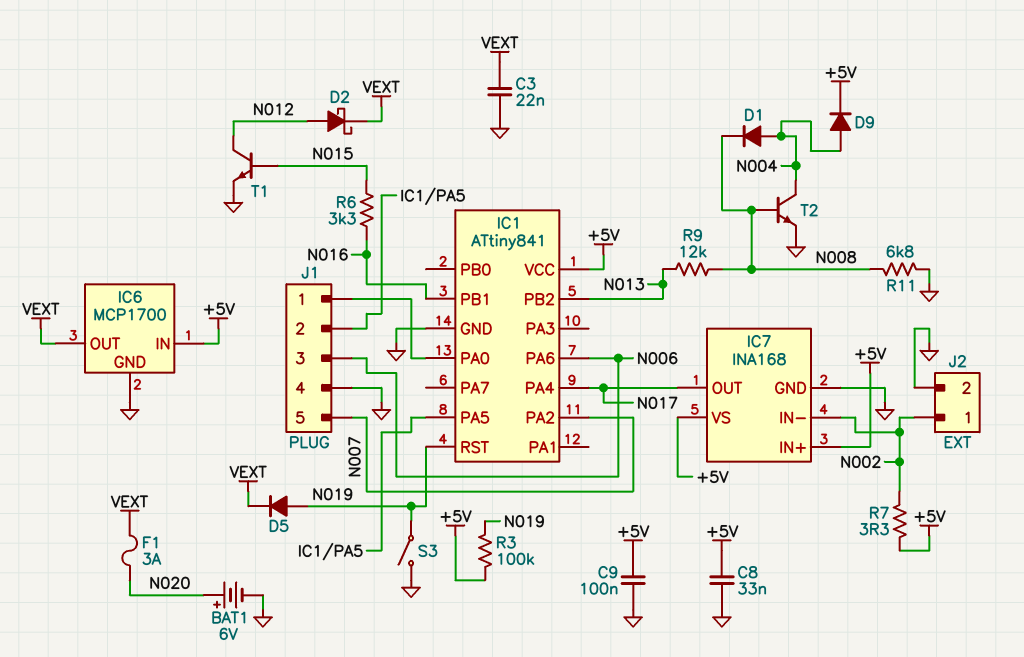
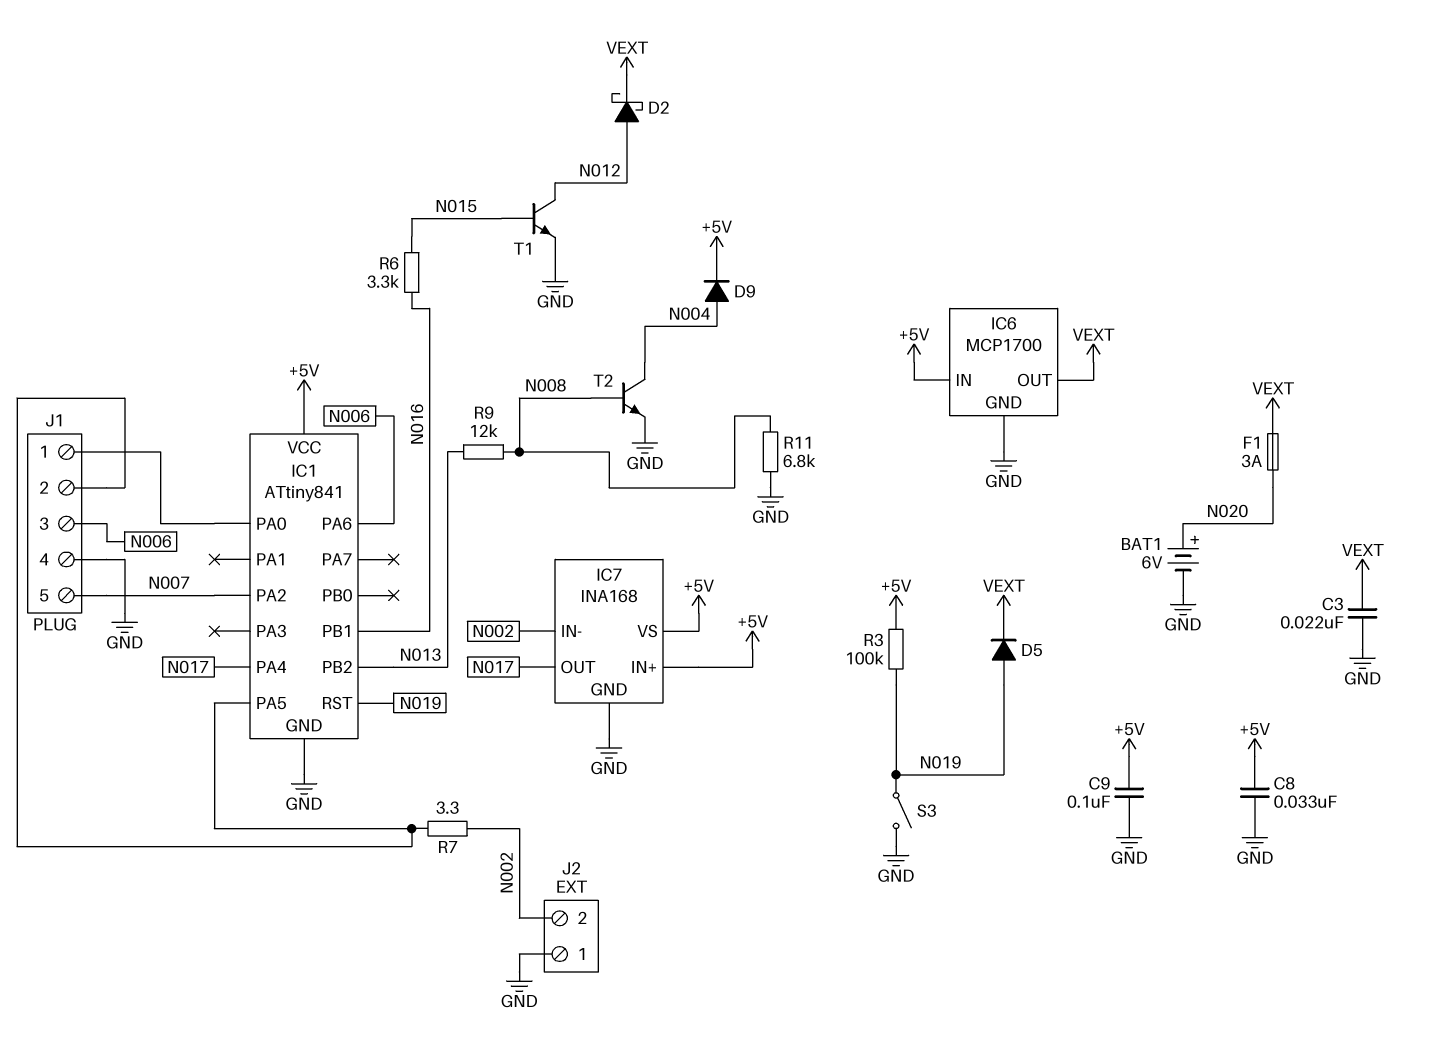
D1: diode (A N004, K N008) -> none
J2 pin 1: N002 -> GND
J2 pin 2: GND -> N002
R7: 3.3 (+5V, N002) -> 3.3 (IC1/PA5, N002)

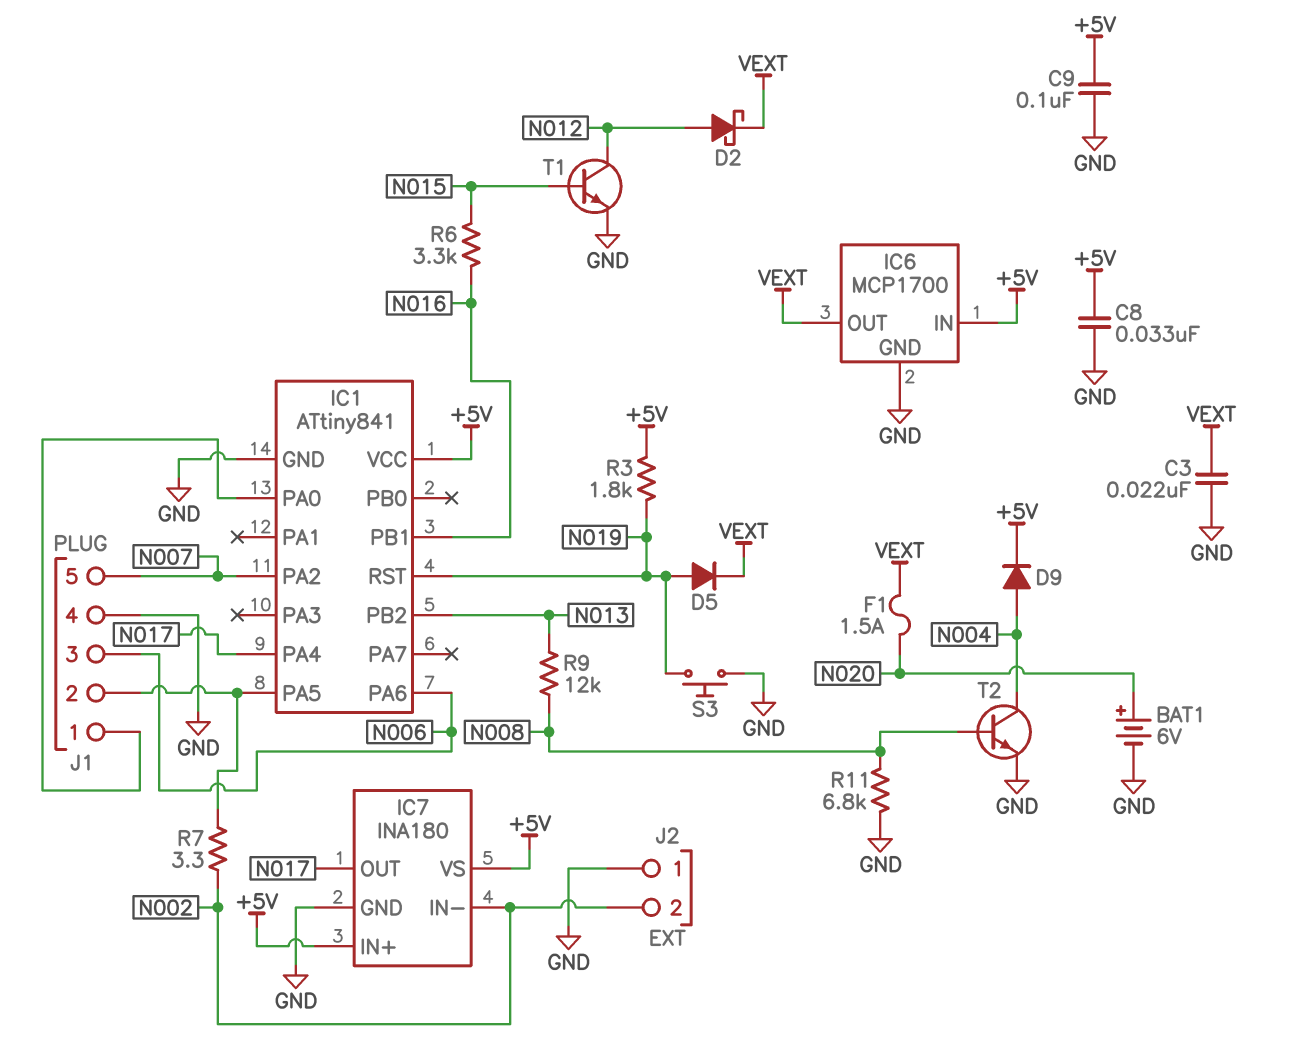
F1: 3A (N020, VEXT) -> 1.5A (N020, VEXT)
IC7: INA168 -> INA180
R3: 100k (+5V, N019) -> 1.8k (+5V, N019)
S3: switch (GND, N019) -> button (GND, N019)

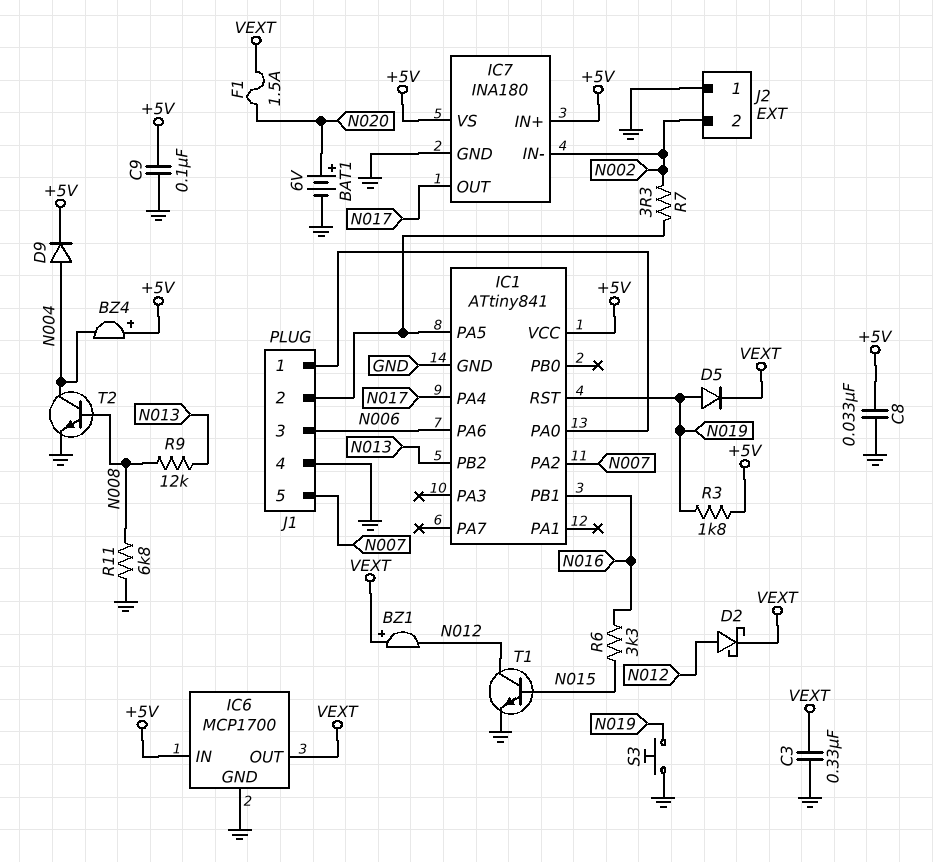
BZ1: none -> buzzer (plus VEXT, minus N012)
BZ4: none -> buzzer (plus +5V, minus N004)
C3: 22nF (GND, VEXT) -> 330nF (GND, VEXT)

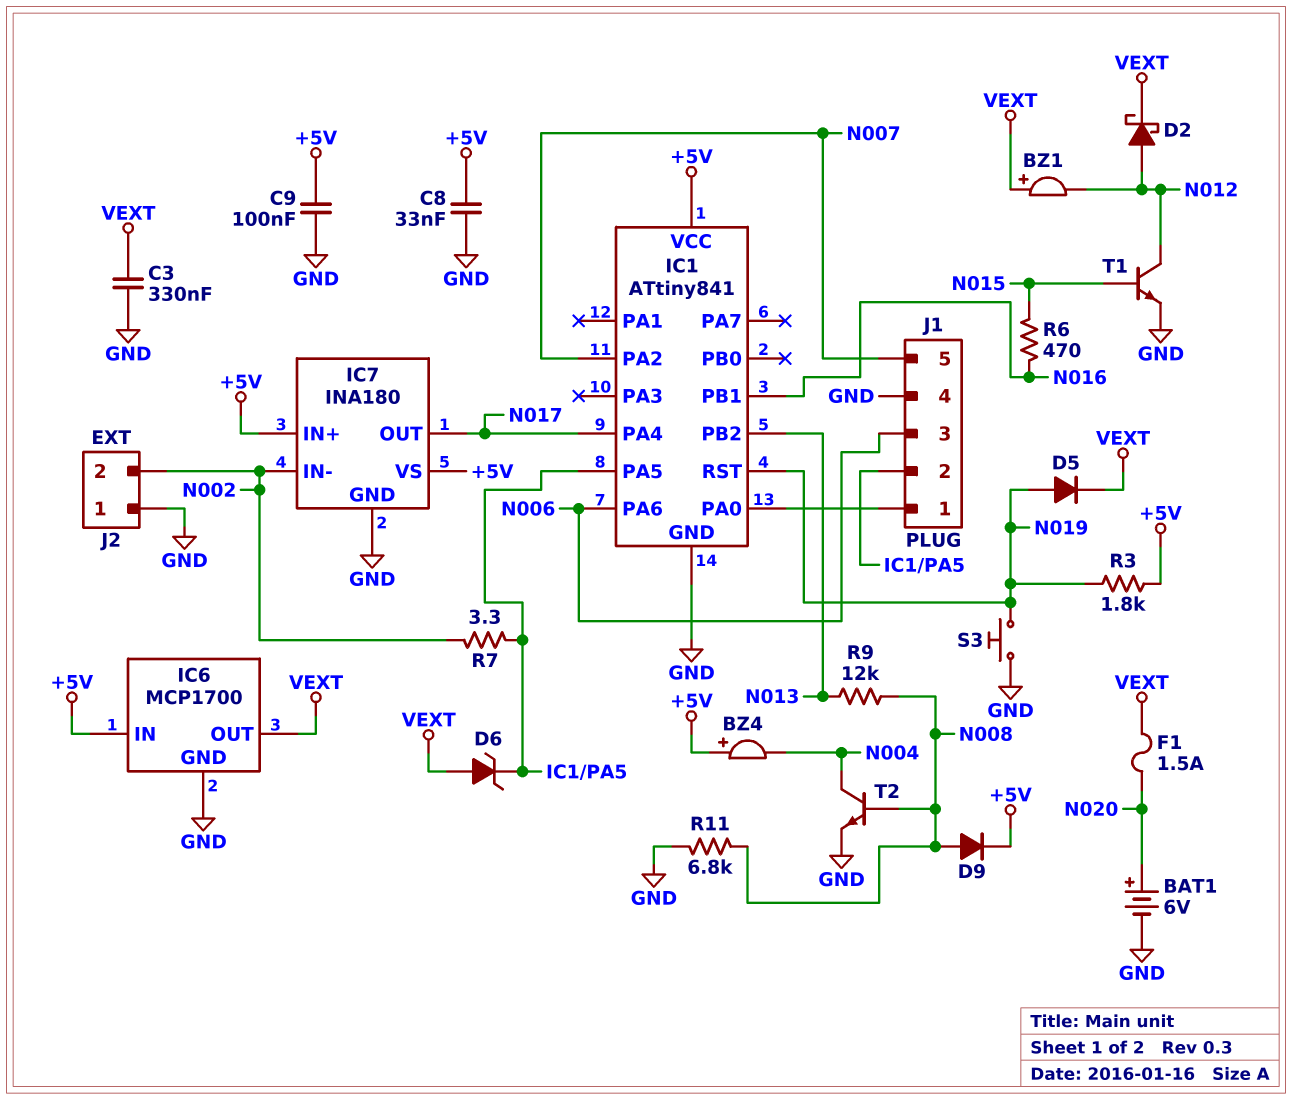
D6: none -> zener (A VEXT, K IC1/PA5)
D9: diode (A N004, K +5V) -> diode (A N008, K +5V)
R6: 3.3k (N015, N016) -> 470 (N015, N016)

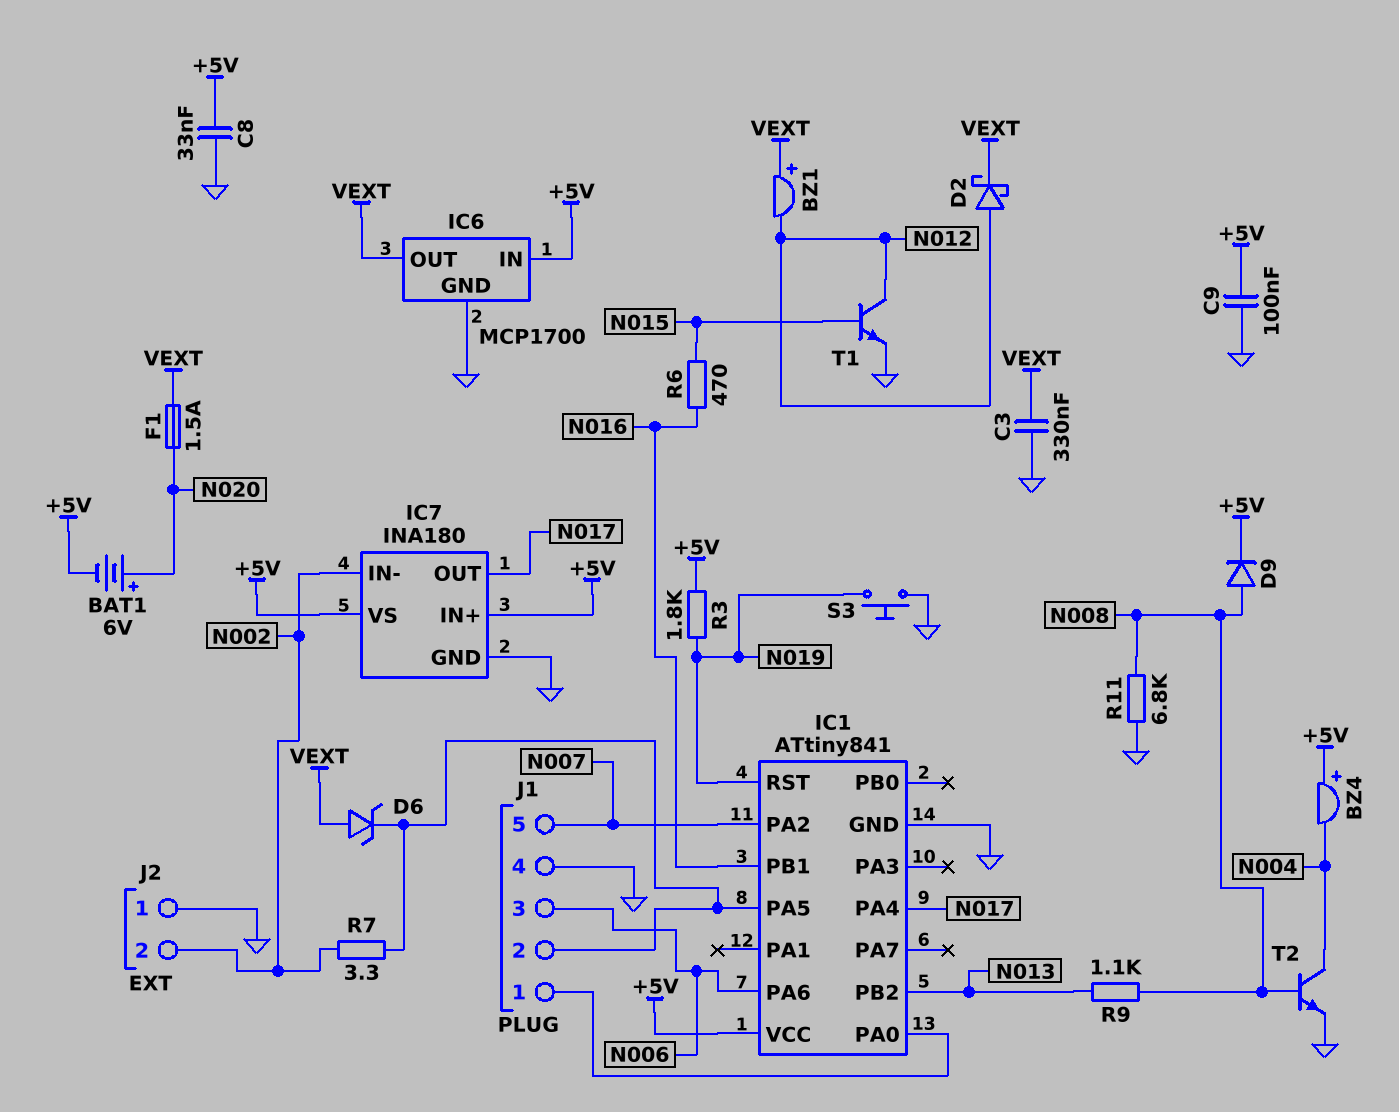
BAT1: 6V (plus N020, minus GND) -> 6V (plus N020, minus +5V)
D5: diode (A N019, K VEXT) -> none
R9: 12k (N008, N013) -> 1.1k (N008, N013)

